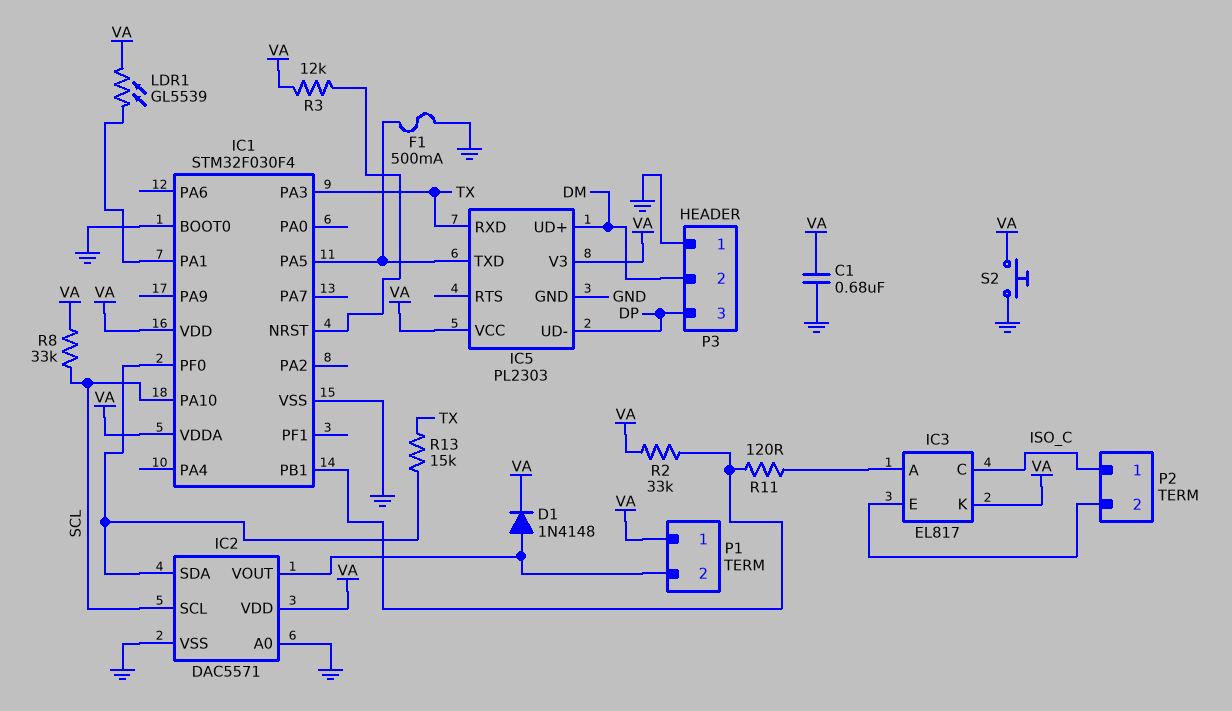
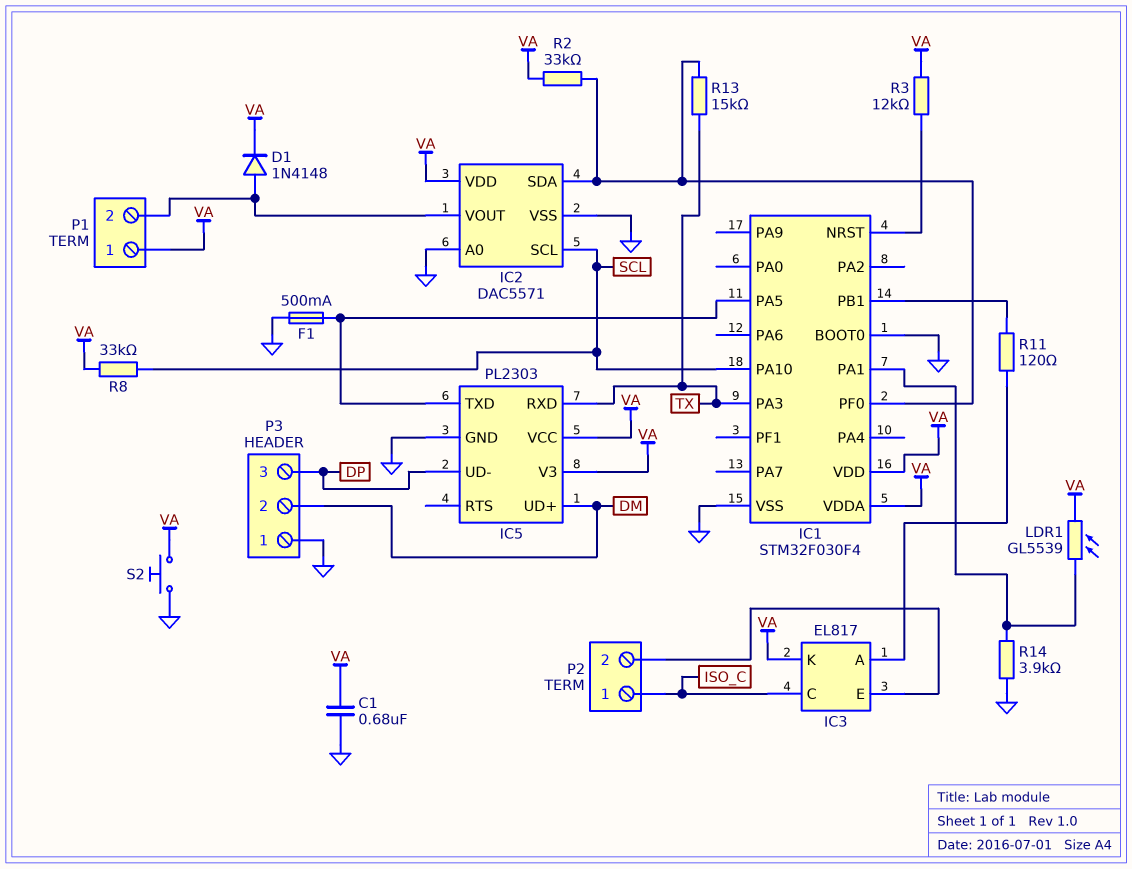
R2: 33k (IC1/PB1, VA) -> 33k (IC1/PF0, VA)
R14: none -> 3.9k (GND, IC1/PA1)

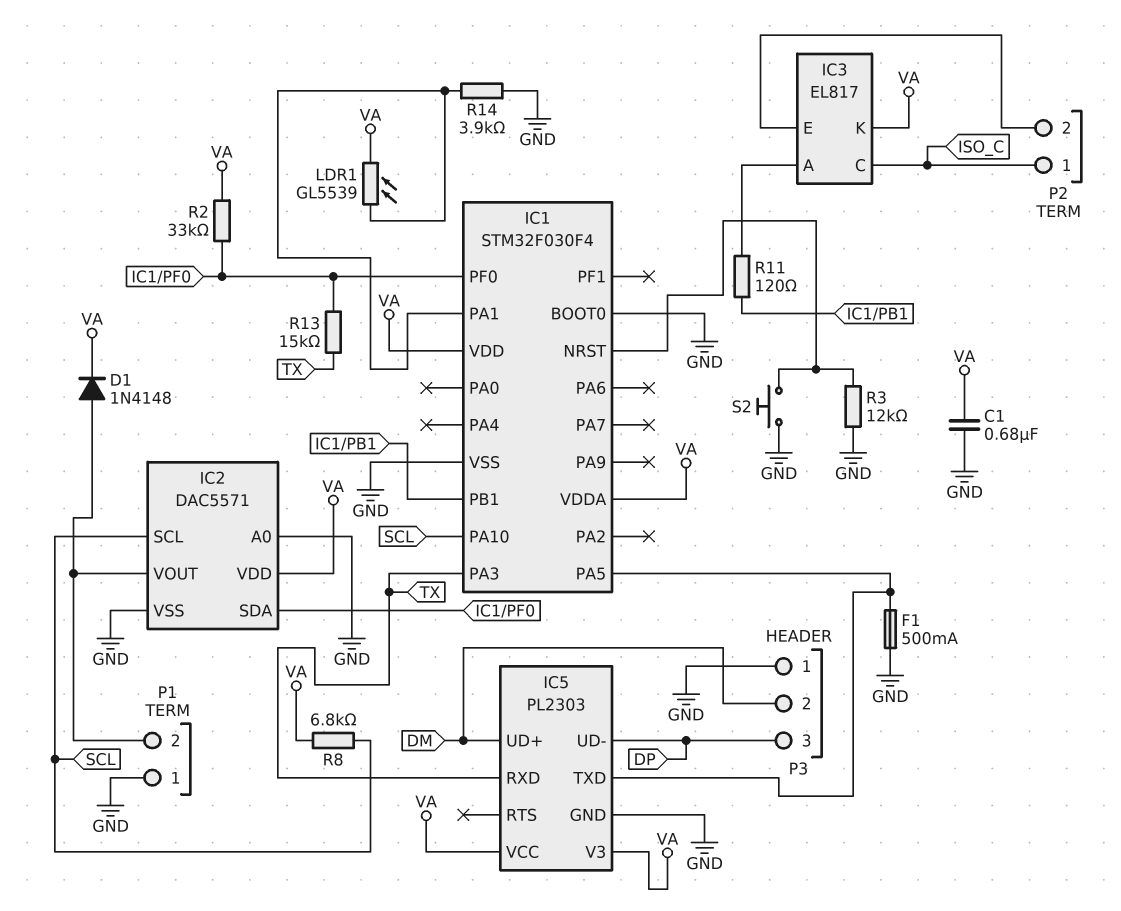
P1 pin 1: VA -> GND
R3: 12k (IC1/NRST, VA) -> 12k (GND, IC1/NRST)
R8: 33k (SCL, VA) -> 6.8k (SCL, VA)
S2: button (GND, VA) -> button (GND, IC1/NRST)

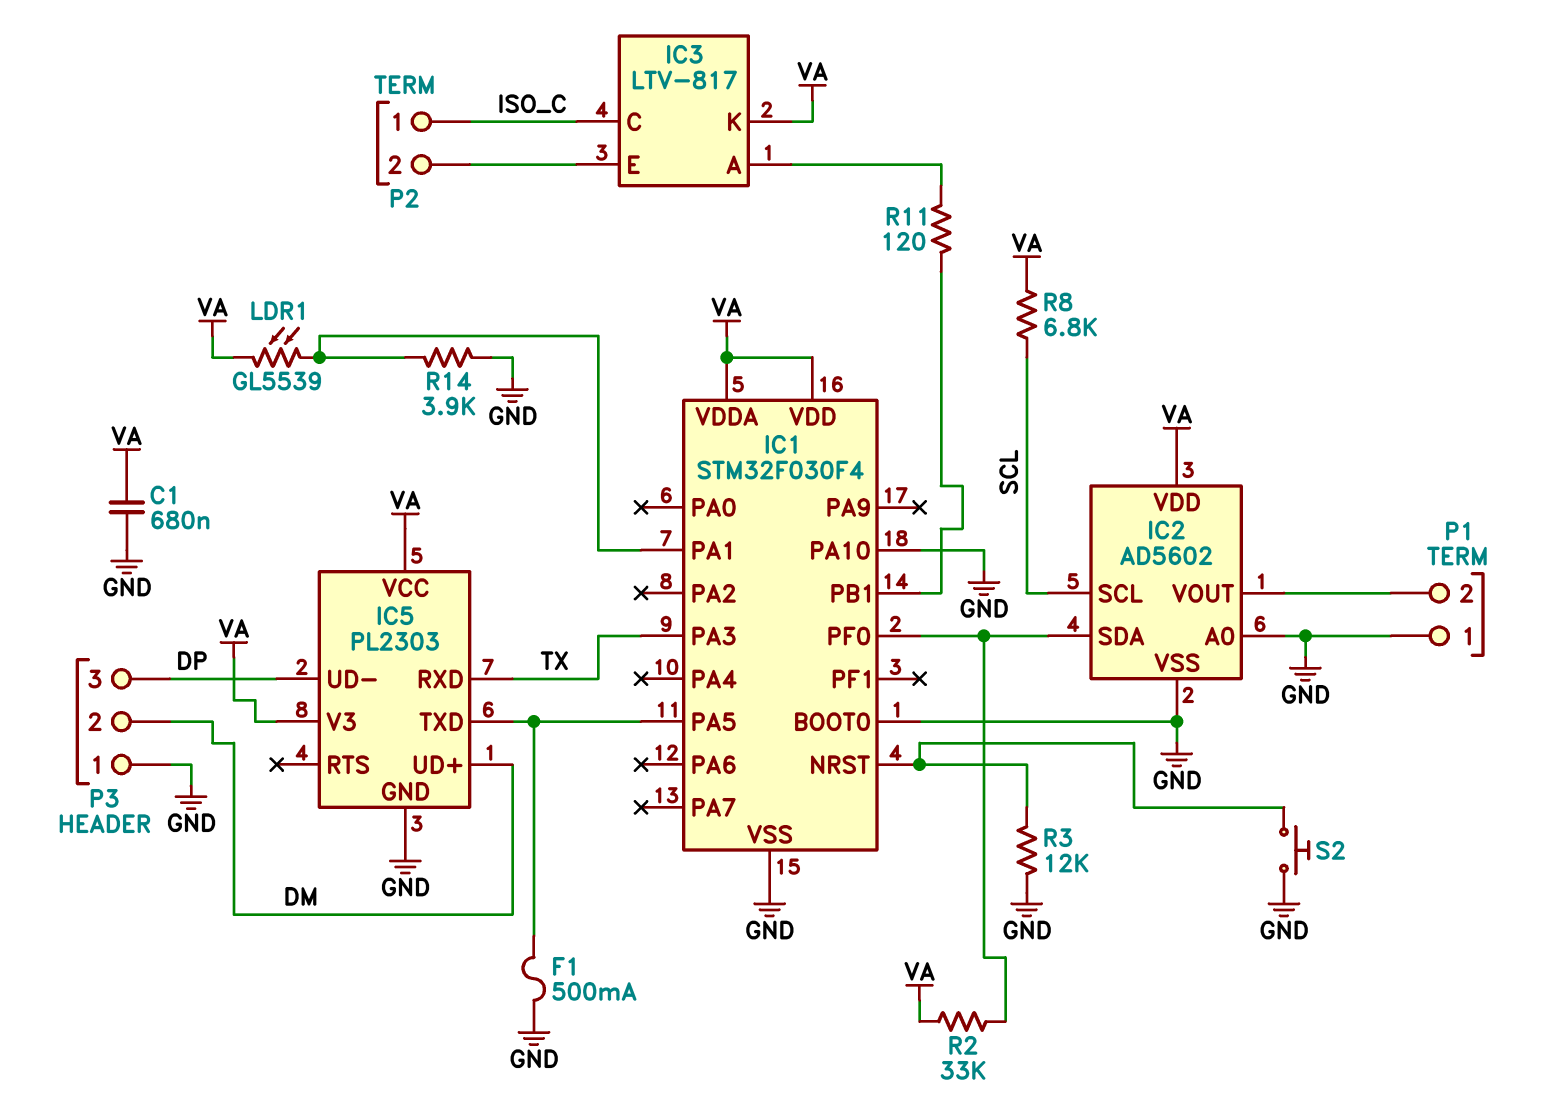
D1: diode 1N4148 (A IC2/VOUT, K VA) -> none
IC1 pin PA10: SCL -> GND
IC2: DAC5571 -> AD5602
IC3: EL817 -> LTV-817
R13: 15k (IC1/PF0, TX) -> none

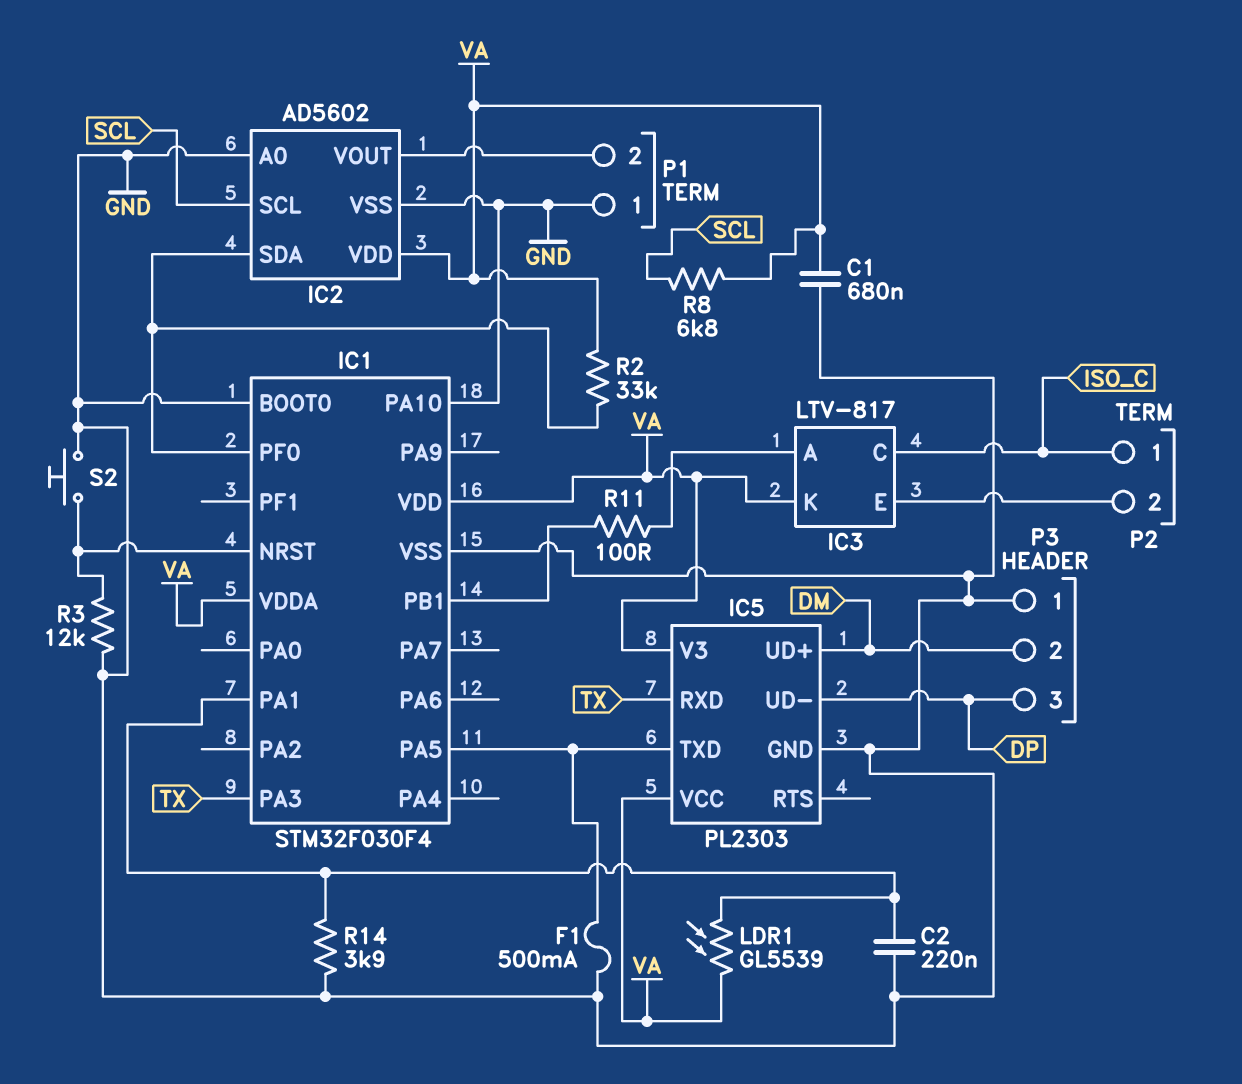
C2: none -> 220nF (GND, IC1/PA1)
R11: 120 (IC1/PB1, IC3/A) -> 100 (IC1/PB1, IC3/A)

